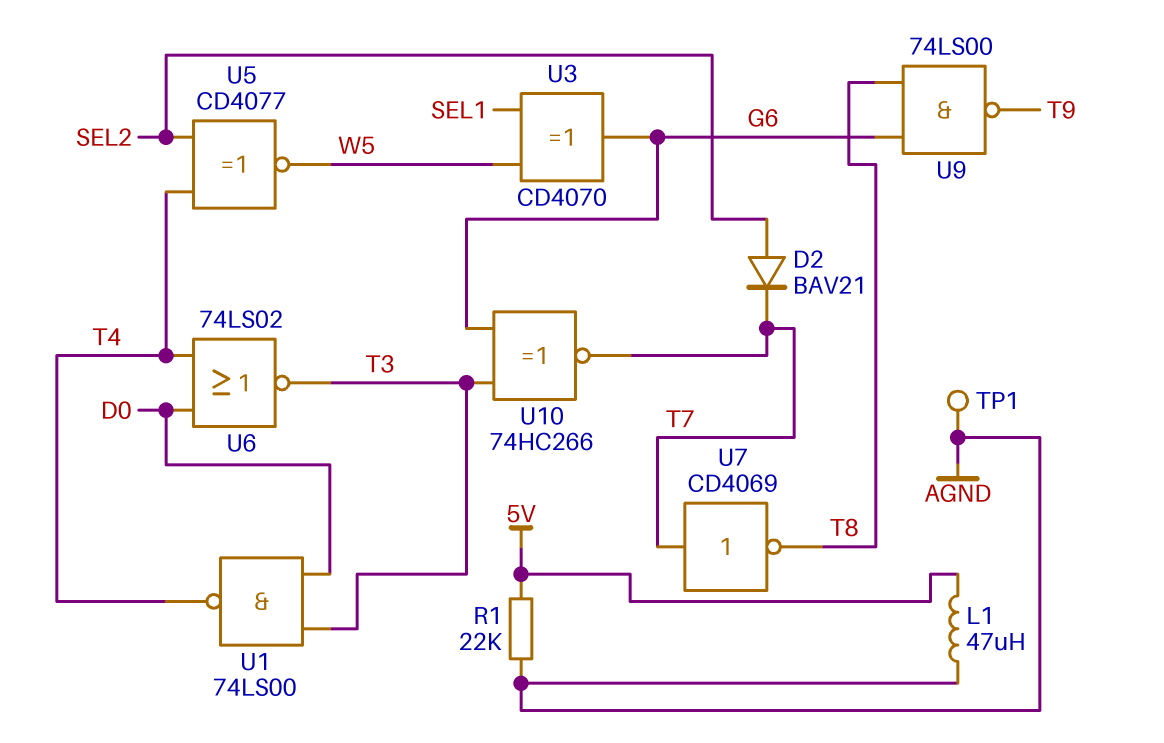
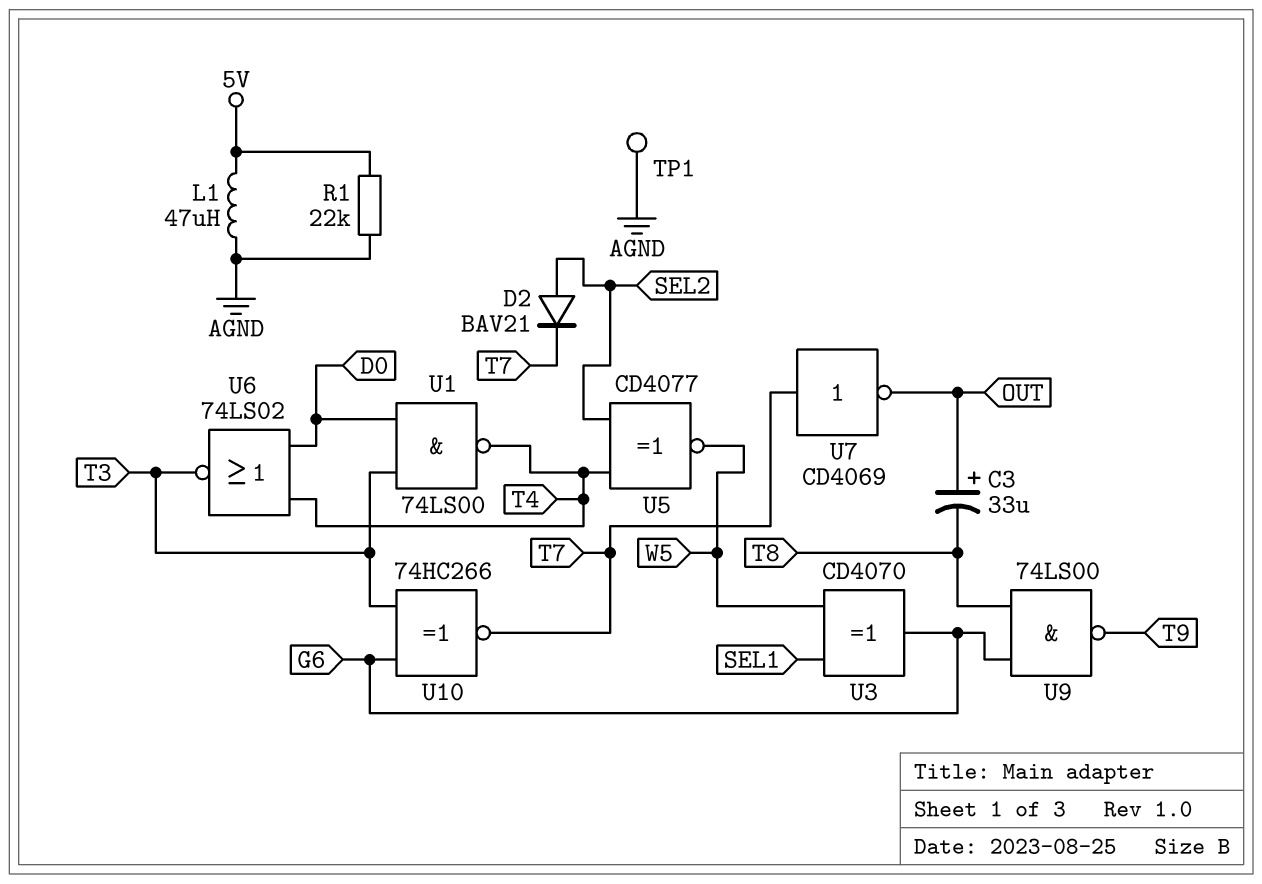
C3: none -> 33uF (plus OUT, minus T8)
U7: NOT CD4069 (in T7, out T8) -> NOT CD4069 (in T7, out OUT)

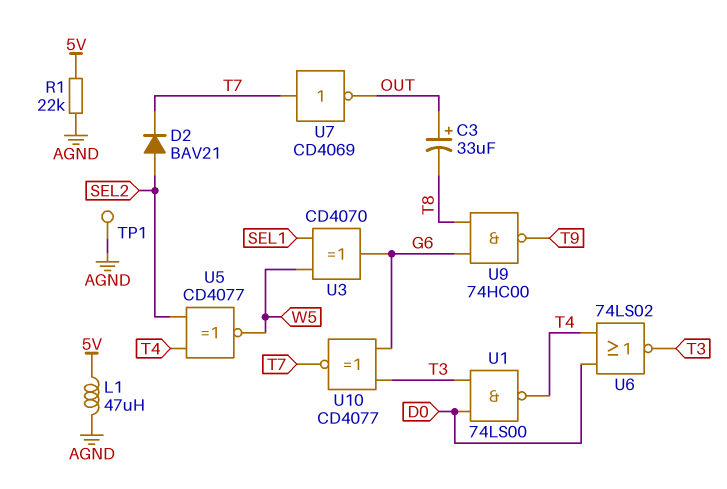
U9: NAND 74LS00 (in G6, in T8, out T9) -> NAND 74HC00 (in G6, in T8, out T9)
U10: XNOR 74HC266 (in G6, in T3, out T7) -> XNOR CD4077 (in G6, in T3, out T7)

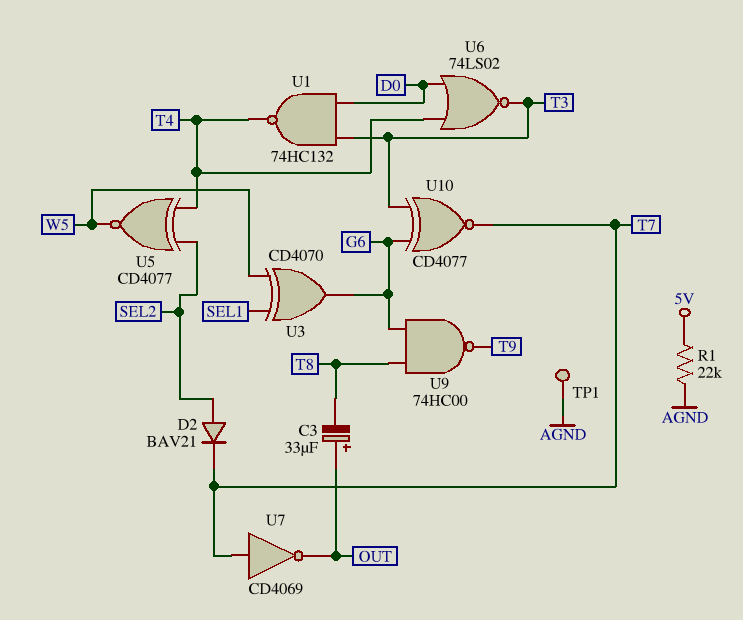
L1: 47uH (5V, AGND) -> none
U1: NAND 74LS00 (in D0, in T3, out T4) -> NAND 74HC132 (in D0, in T3, out T4)

